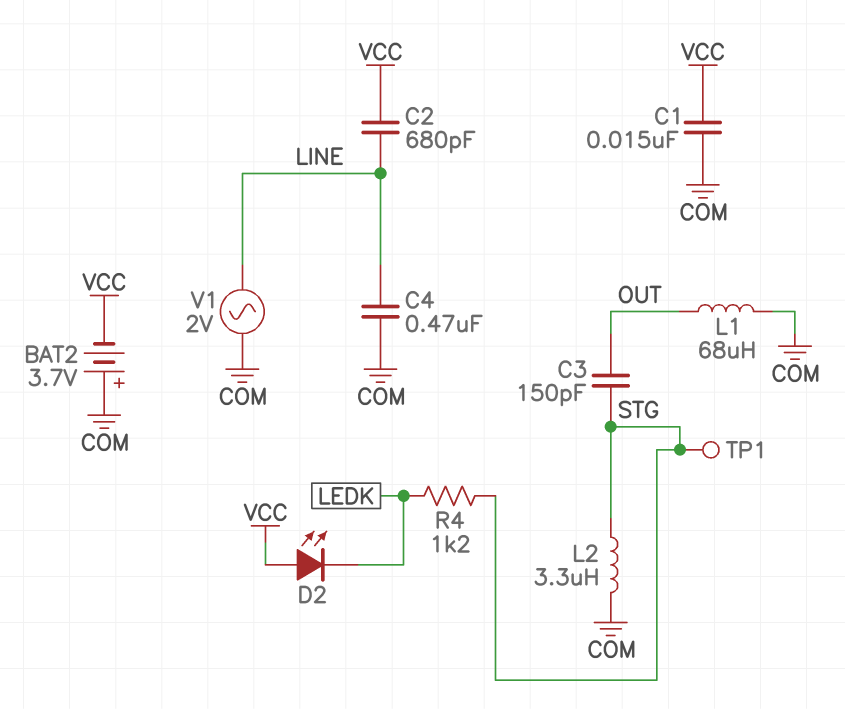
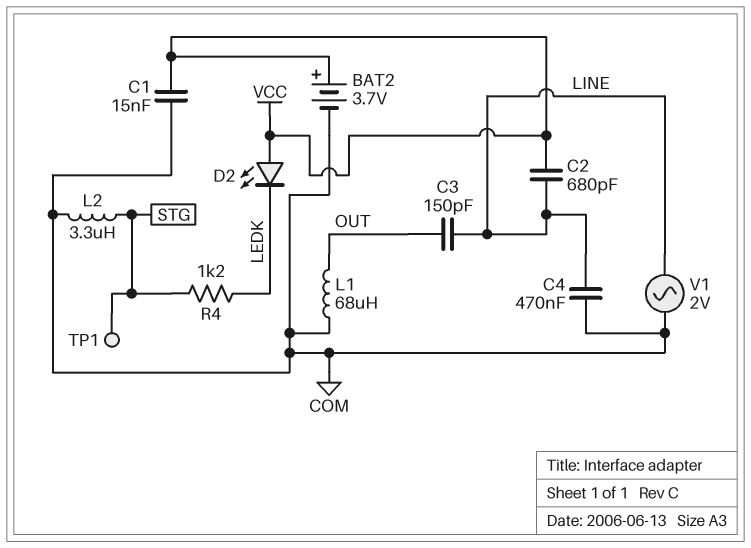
BAT2: 3.7V (plus COM, minus VCC) -> 3.7V (plus VCC, minus COM)
C3: 150pF (OUT, STG) -> 150pF (LINE, OUT)

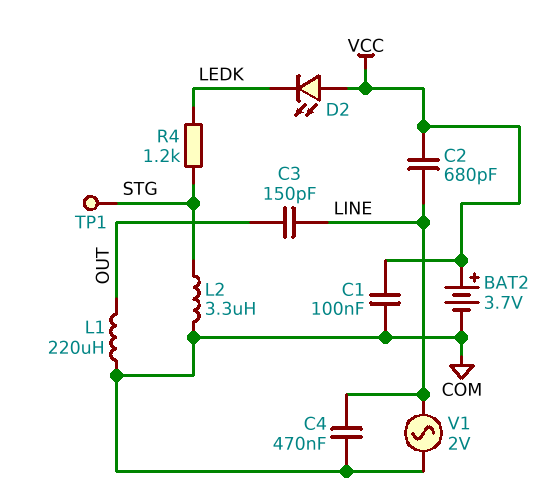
C1: 15nF (COM, VCC) -> 100nF (COM, VCC)
L1: 68uH (COM, OUT) -> 220uH (COM, OUT)

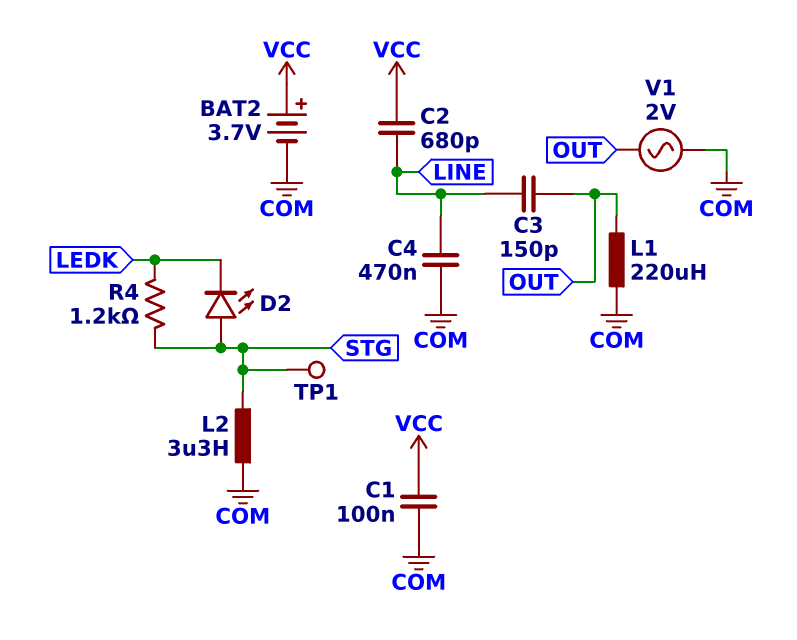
D2: LED (A VCC, K LEDK) -> LED (A STG, K LEDK)
V1: AC 2V (COM, LINE) -> AC 2V (COM, OUT)

